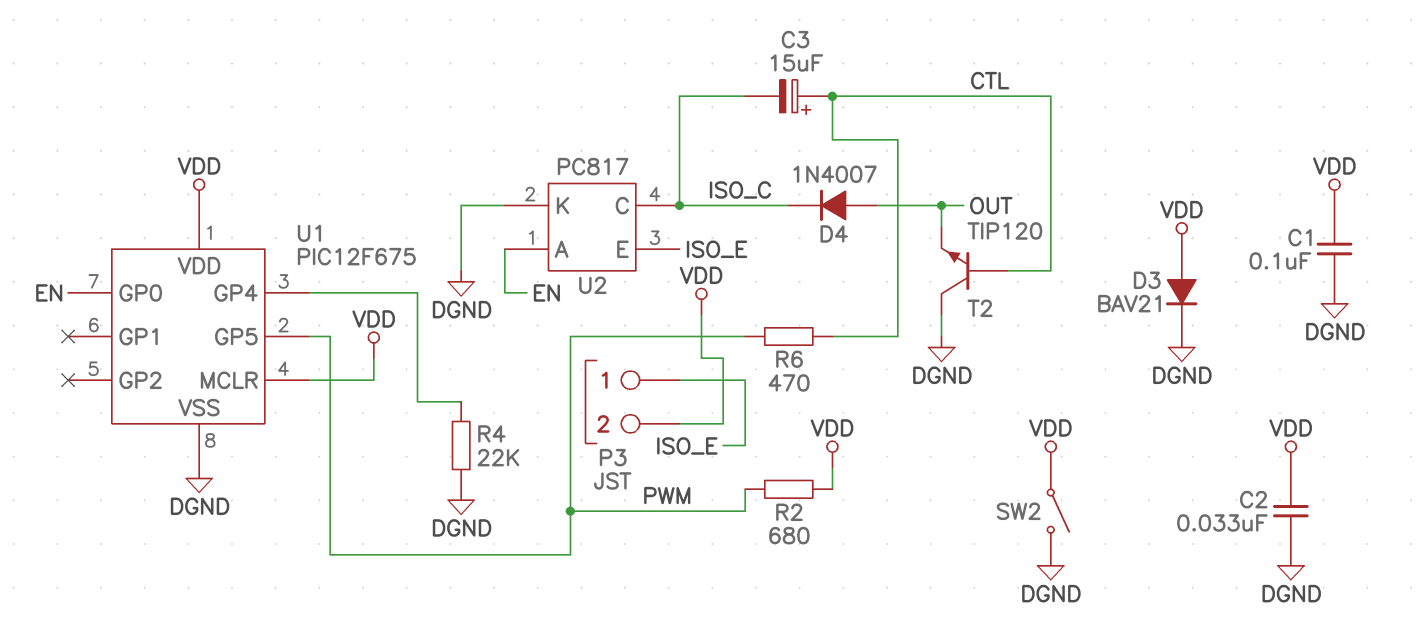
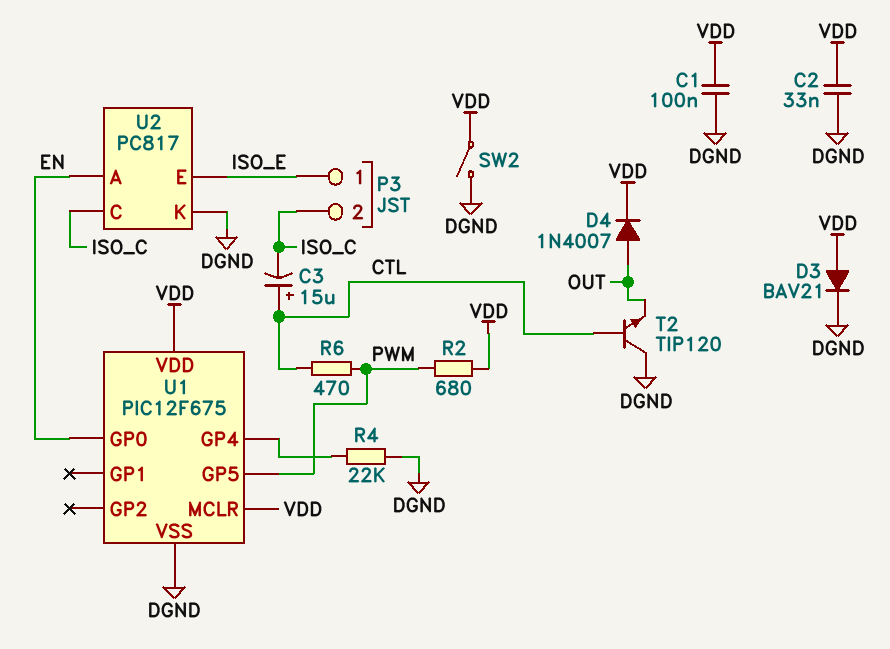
D4: diode 1N4007 (A OUT, K ISO_C) -> diode 1N4007 (A OUT, K VDD)
P3 pin 2: VDD -> ISO_C

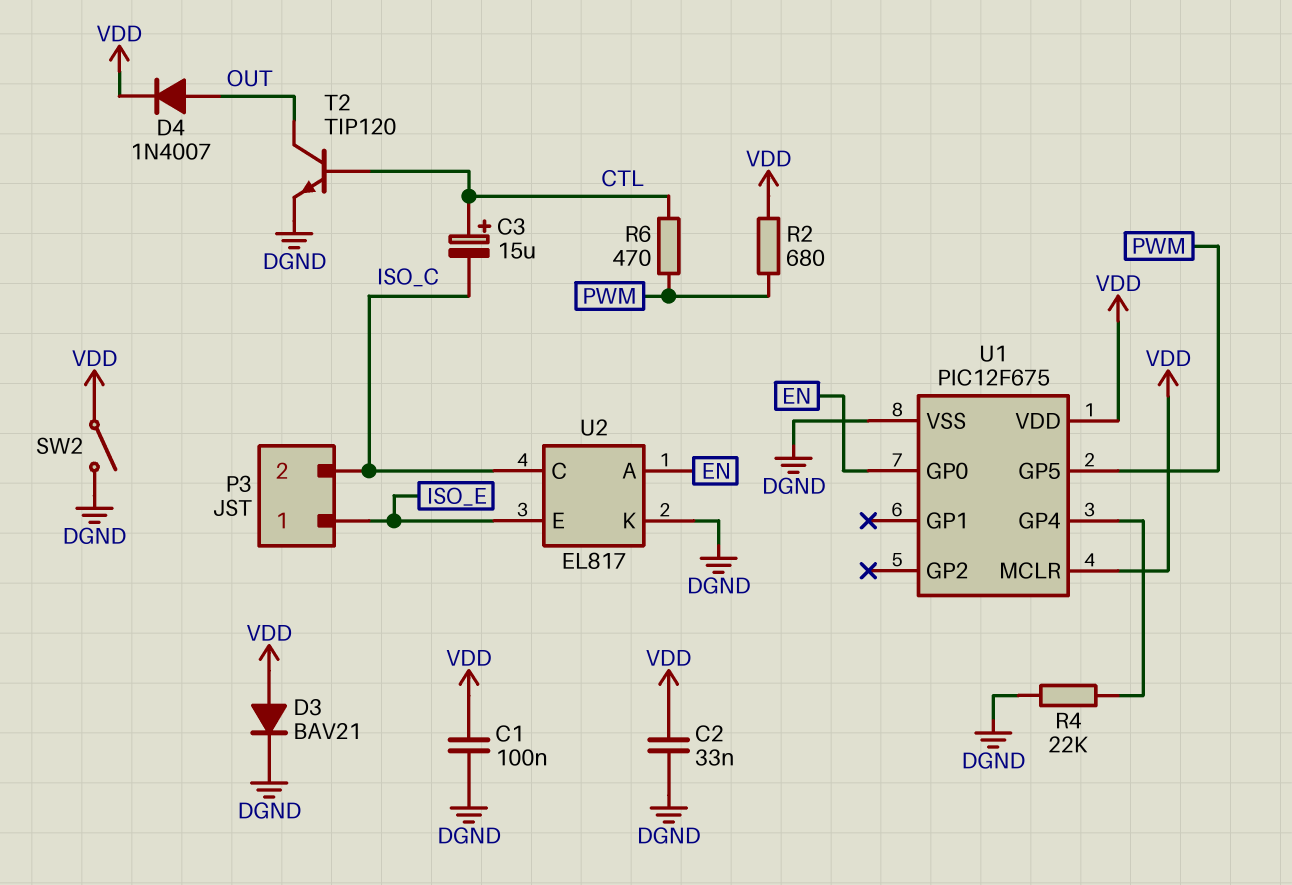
T2: NPN TIP120 (B CTL, C DGND, E OUT) -> NPN TIP120 (B CTL, C OUT, E DGND)
U2: PC817 -> EL817

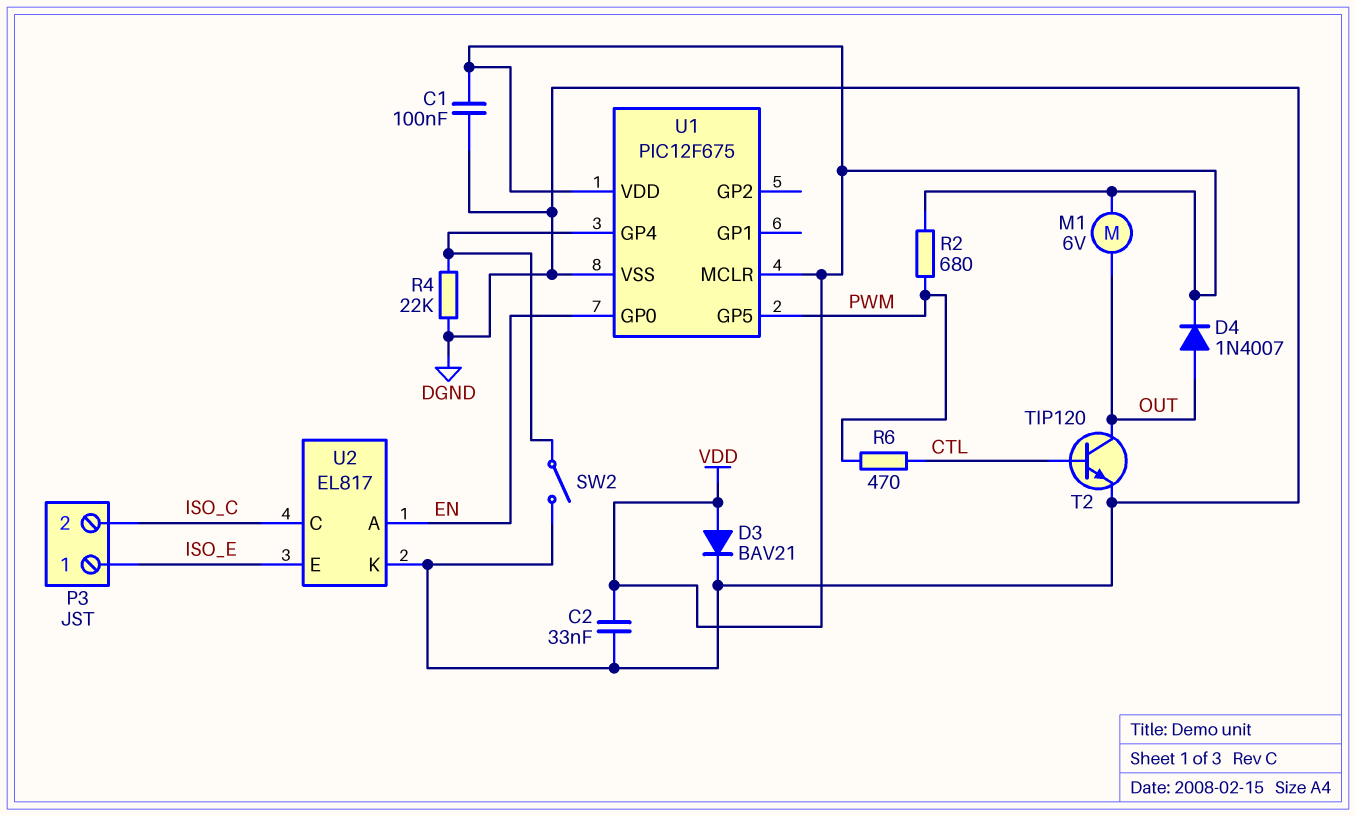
C3: 15uF (plus CTL, minus ISO_C) -> none
M1: none -> motor 6V (OUT, VDD)
SW2: switch (DGND, VDD) -> switch (DGND, U1/GP4)

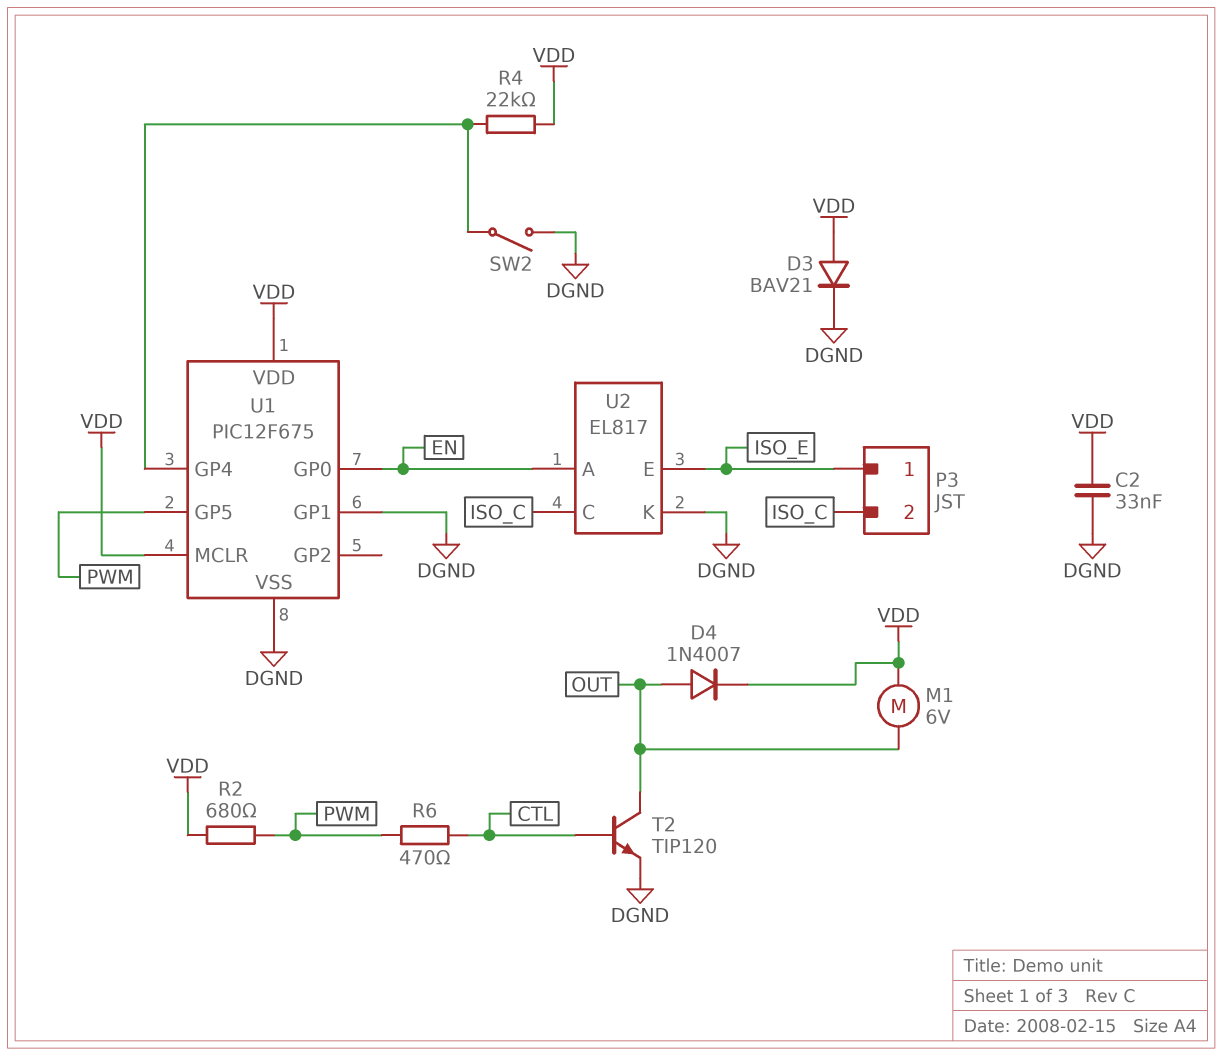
C1: 100nF (DGND, VDD) -> none
R4: 22k (DGND, U1/GP4) -> 22k (U1/GP4, VDD)
U1 pin GP1: none -> DGND

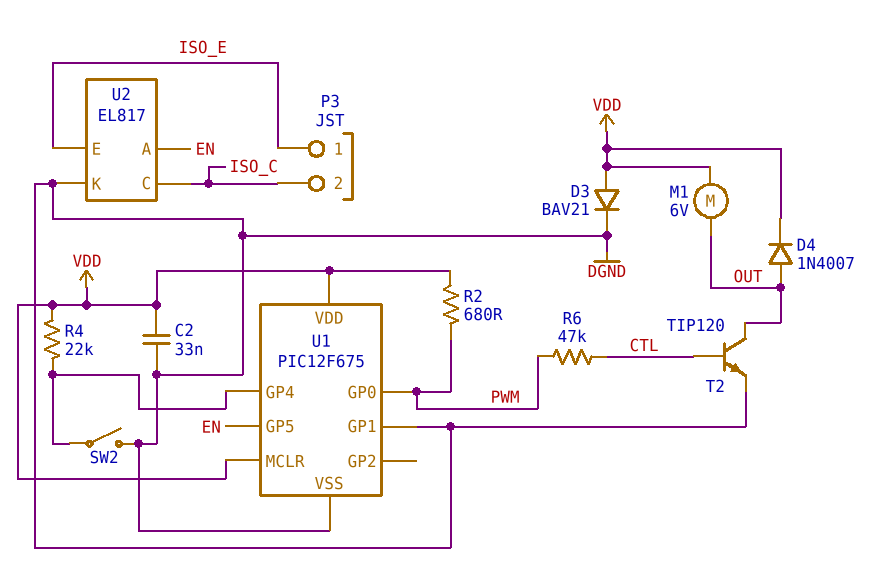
R6: 470 (CTL, PWM) -> 47k (CTL, PWM)
U1 pin GP0: EN -> PWM
U1 pin GP5: PWM -> EN

